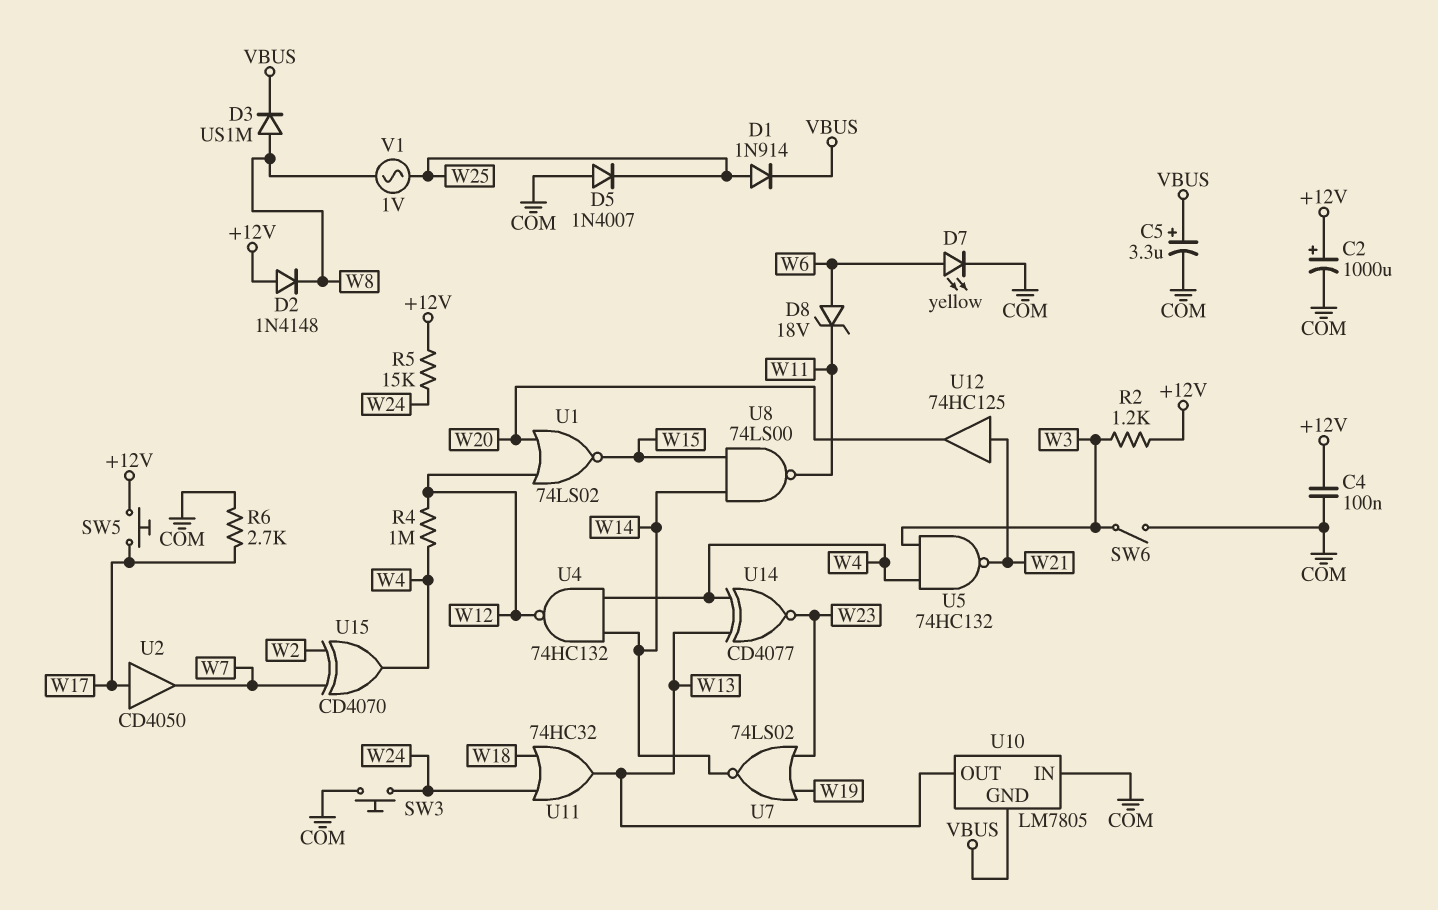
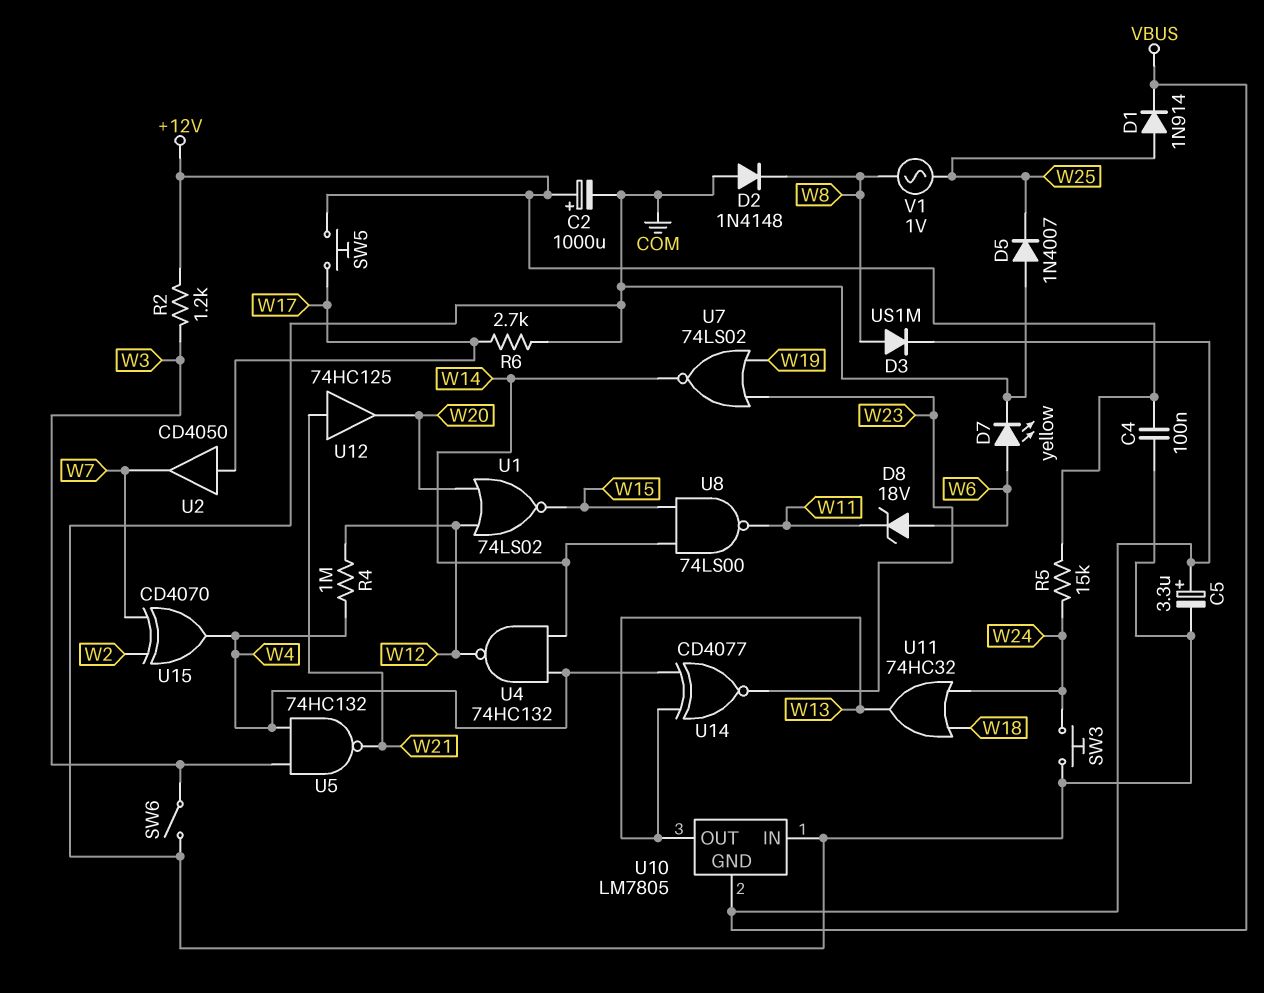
D2: diode 1N4148 (A +12V, K W8) -> diode 1N4148 (A COM, K W8)

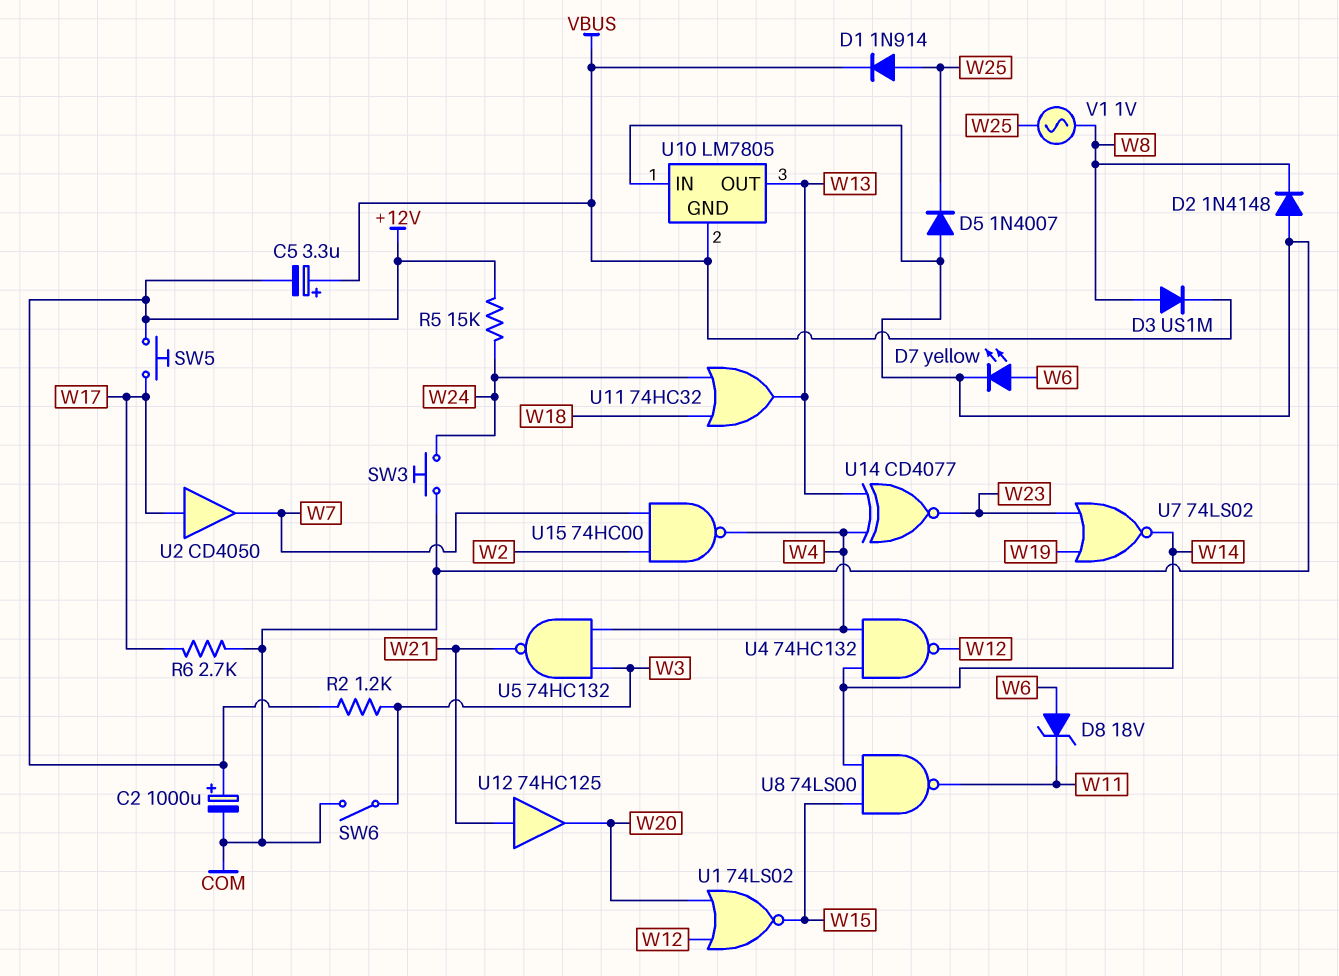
C4: 100nF (+12V, COM) -> none
C5: 3.3uF (plus VBUS, minus COM) -> 3.3uF (plus VBUS, minus +12V)
R4: 1M (W4, W12) -> none
U15: XOR CD4070 (in W2, in W7, out W4) -> NAND 74HC00 (in W2, in W7, out W4)

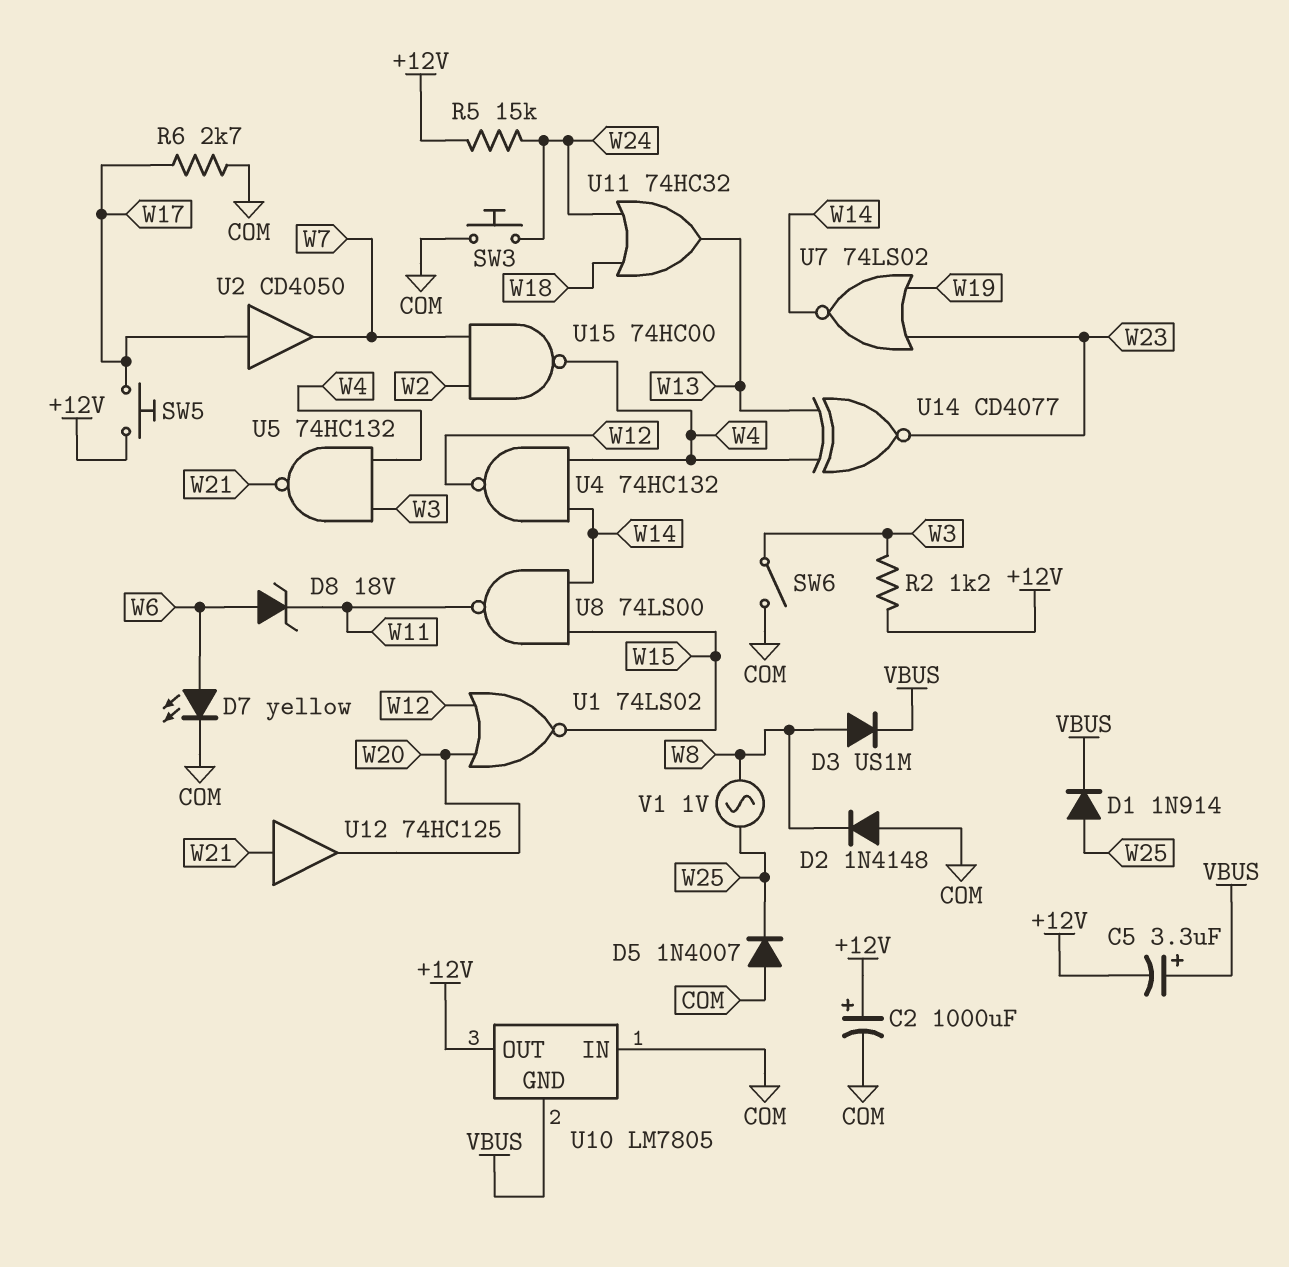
U10 pin OUT: W13 -> +12V

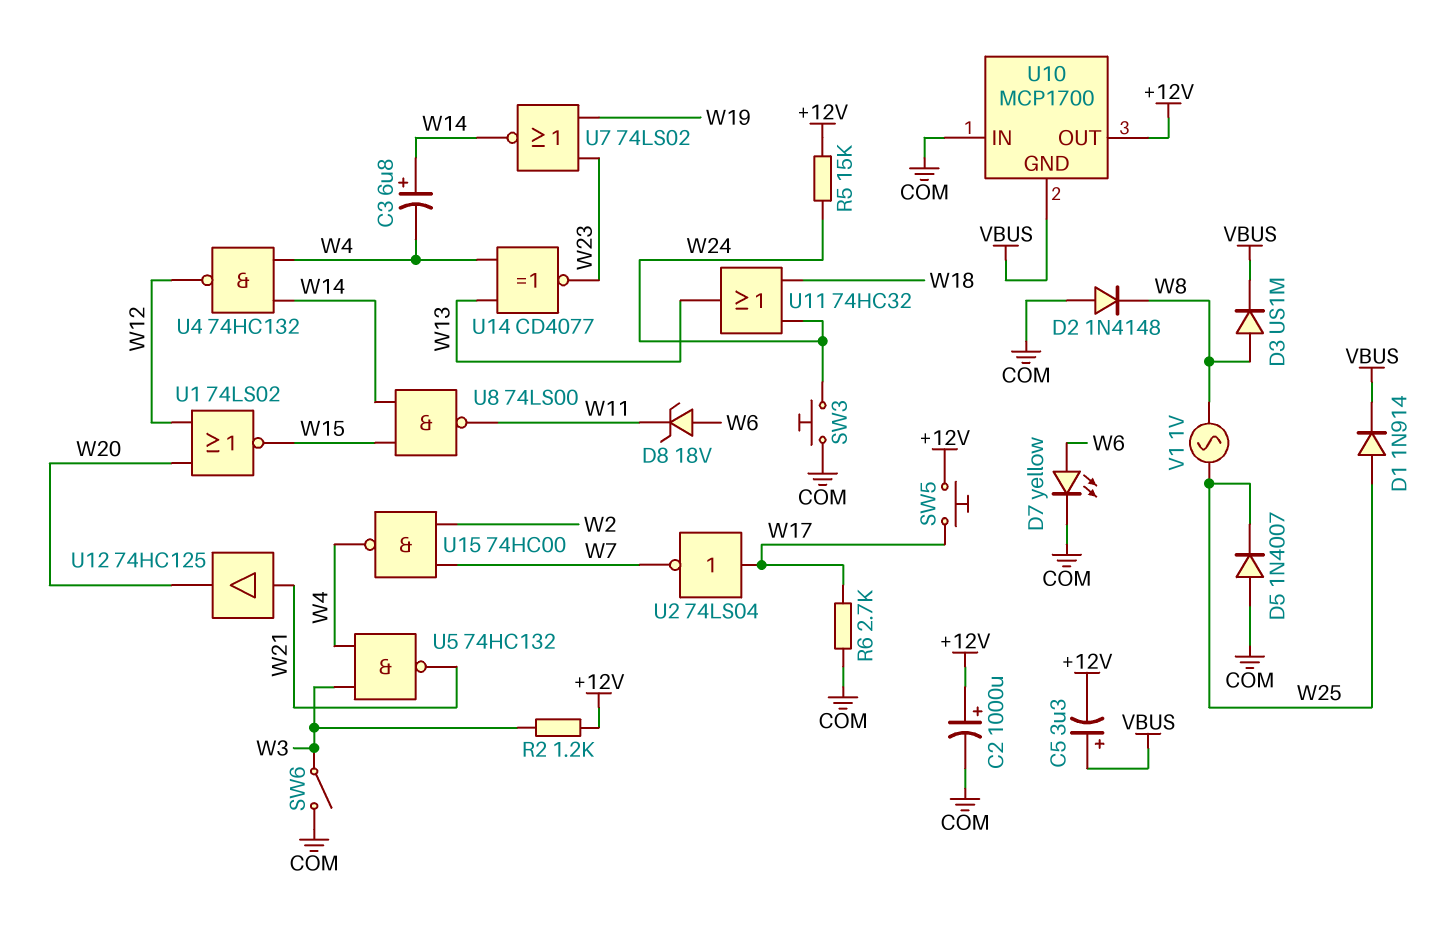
C3: none -> 6.8uF (plus W14, minus W4)
U2: buffer CD4050 (in W17, out W7) -> NOT 74LS04 (in W17, out W7)
U10: LM7805 -> MCP1700

